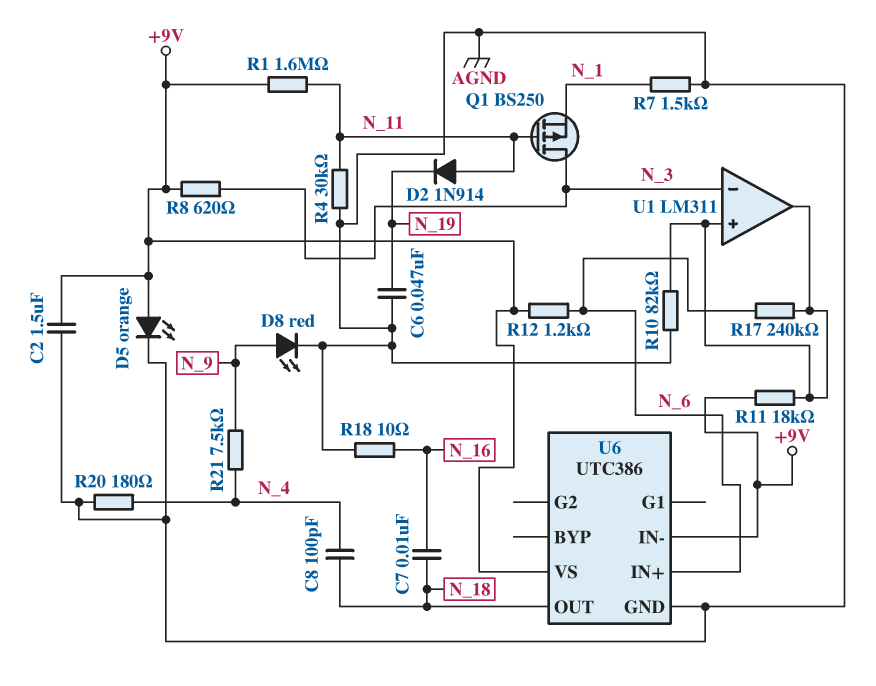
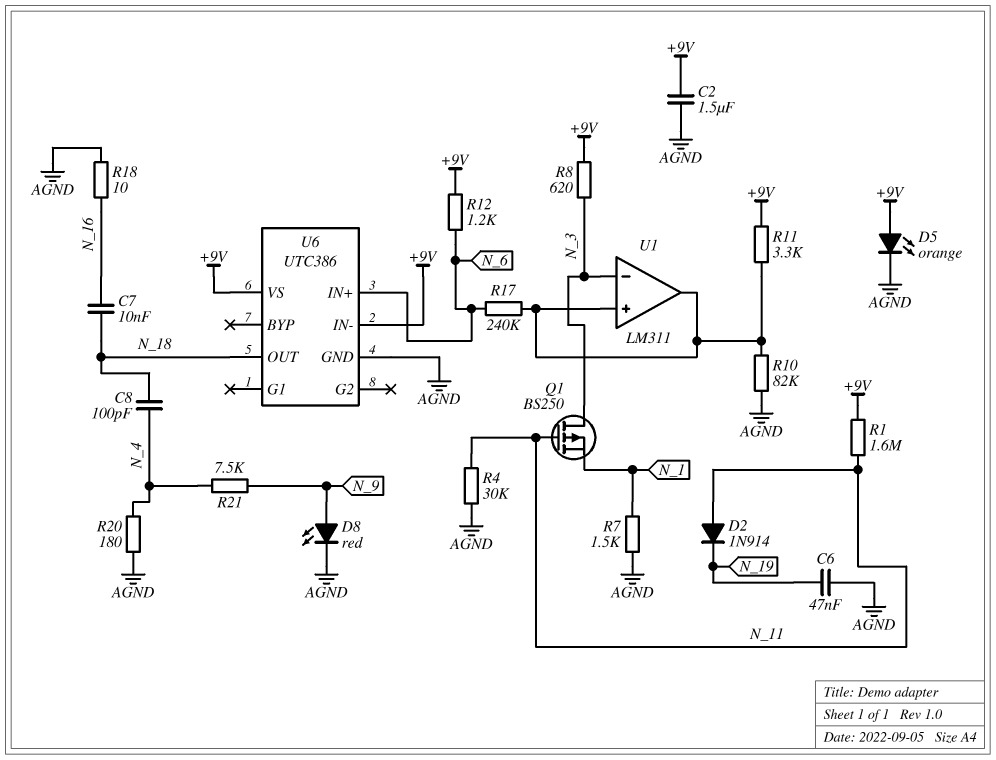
R11: 18k (+9V, U1/in+) -> 3.3k (+9V, U1/in+)

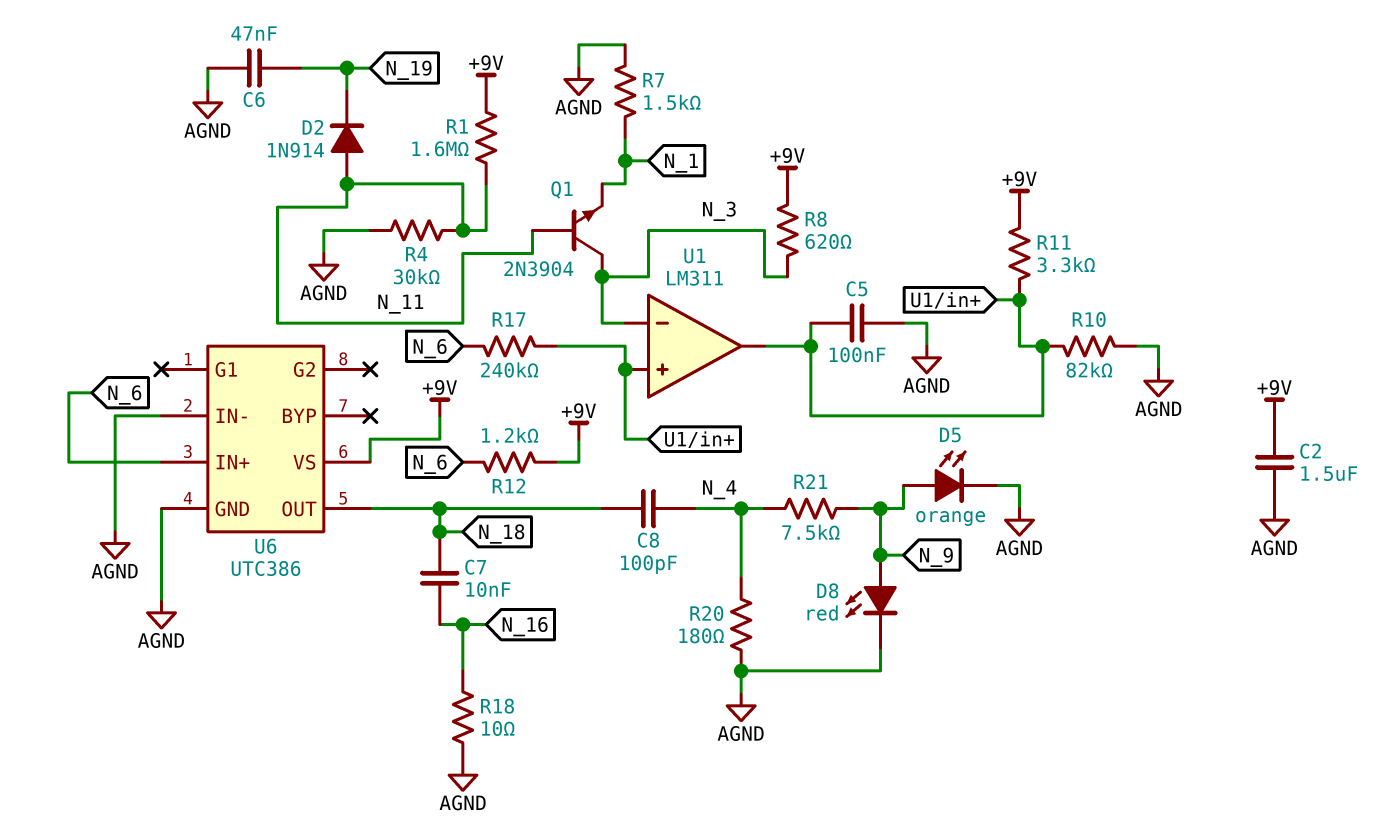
C5: none -> 100nF (AGND, U1/in+)
D5: LED orange (A +9V, K AGND) -> LED orange (A N_9, K AGND)
Q1: PMOS BS250 (G N_11, D N_3, S N_1) -> NPN 2N3904 (B N_11, C N_3, E N_1)
U6 pin IN-: +9V -> AGND

